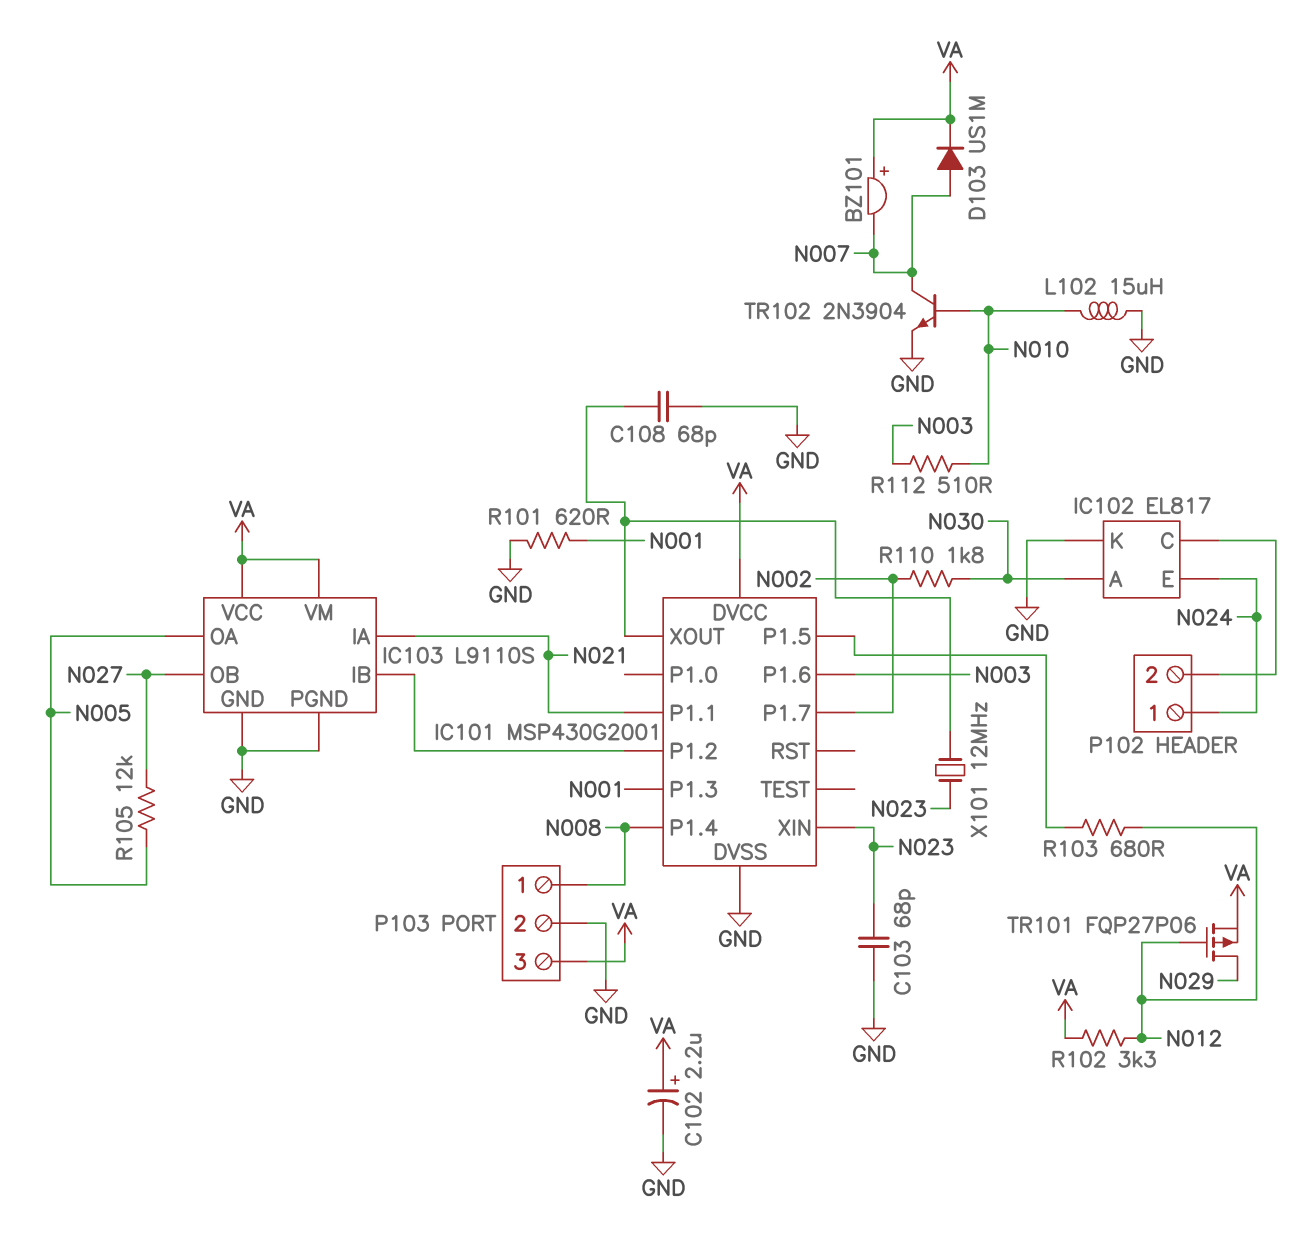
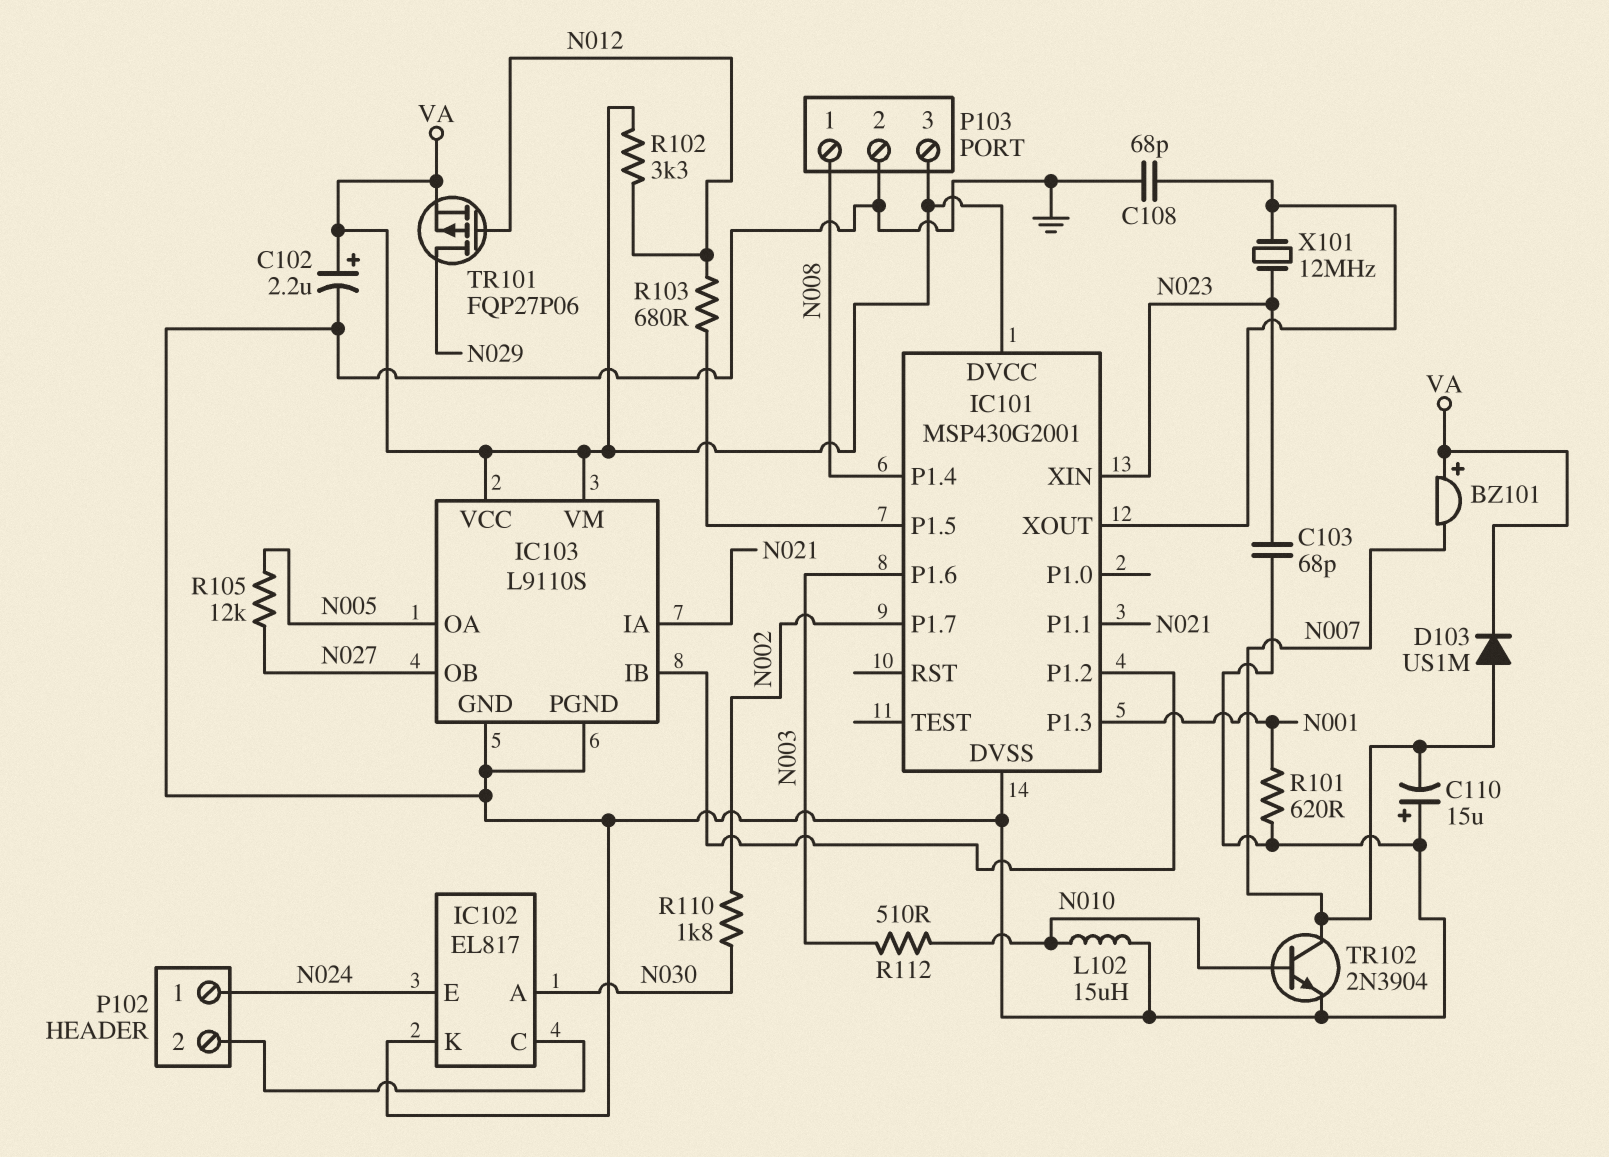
C110: none -> 15uF (plus GND, minus N007)

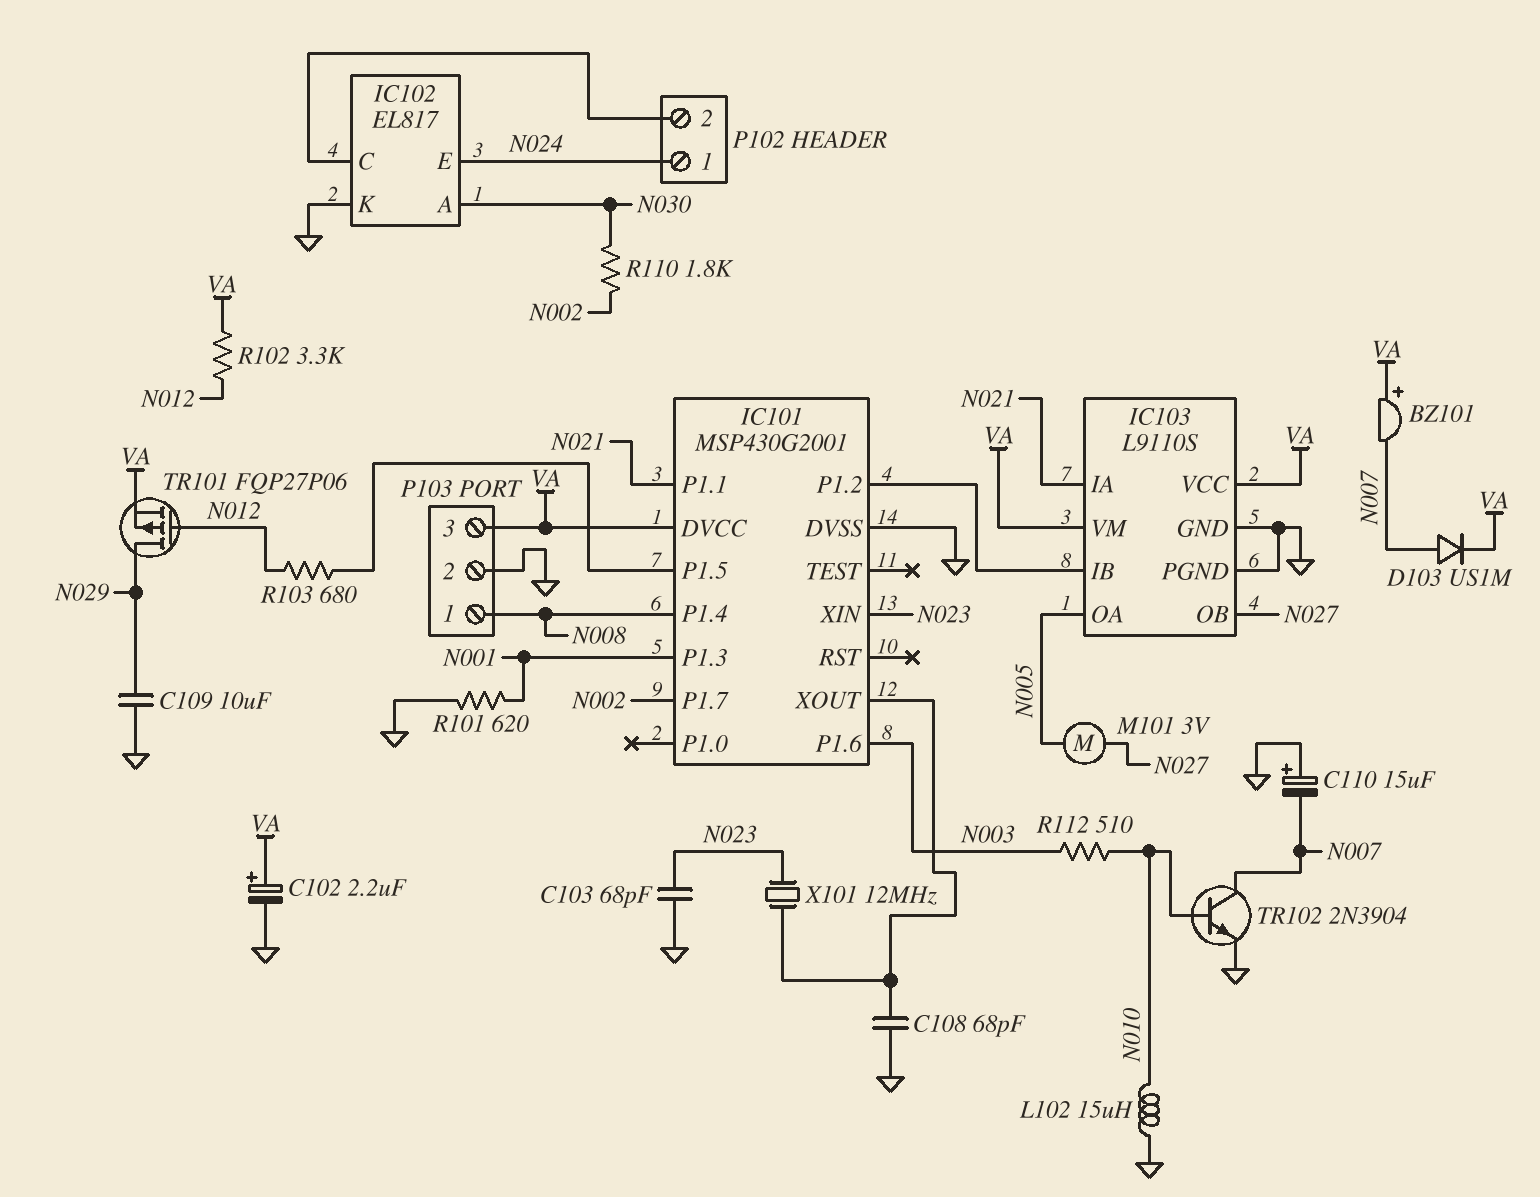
C109: none -> 10uF (GND, N029)
M101: none -> motor 3V (N005, N027)
R105: 12k (N005, N027) -> none

